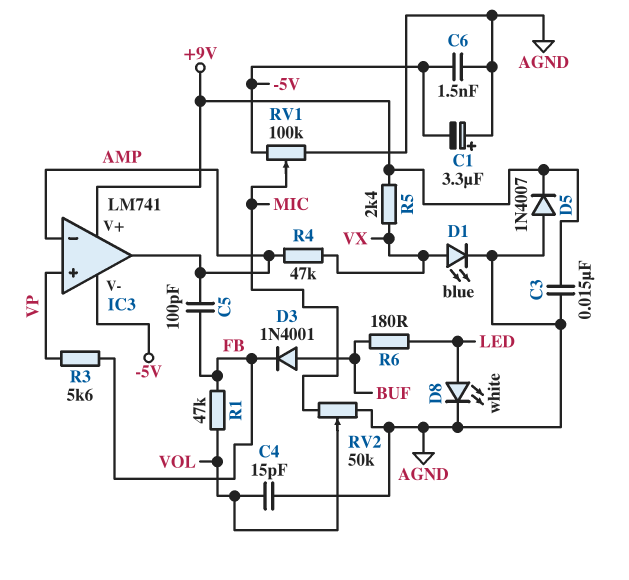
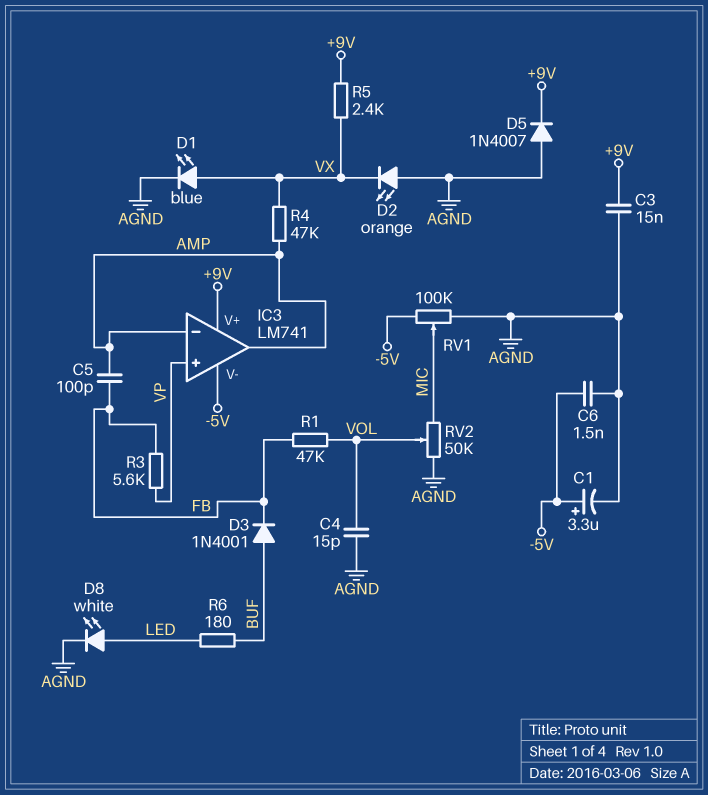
C1: 3.3uF (plus AGND, minus -5V) -> 3.3uF (plus -5V, minus AGND)
D2: none -> LED orange (A AGND, K VX)

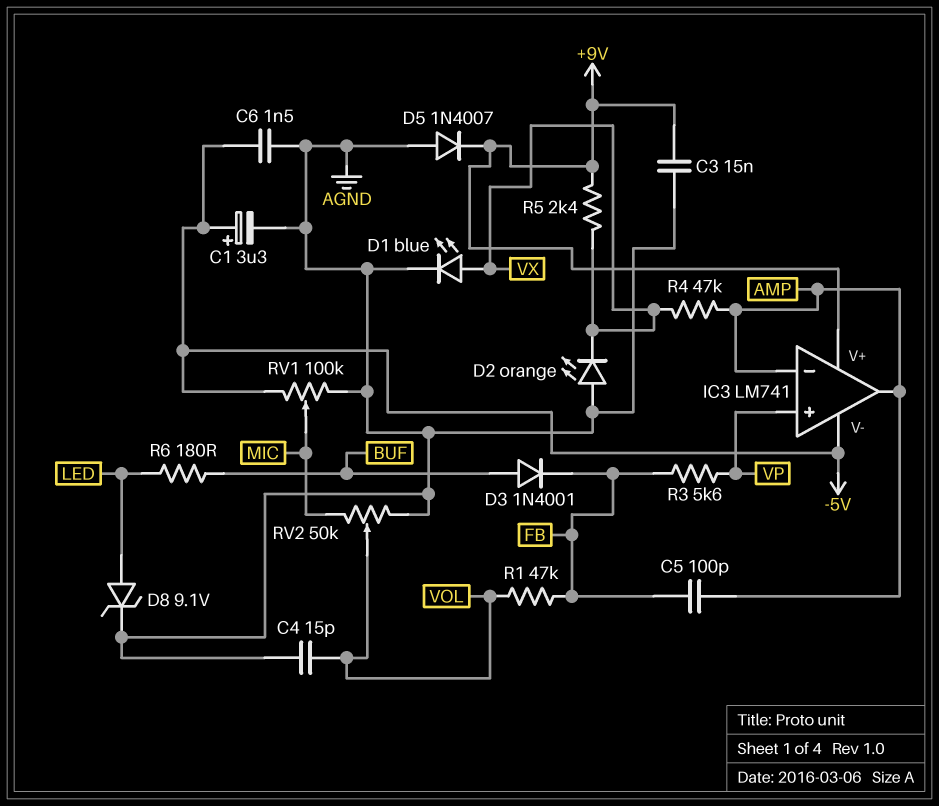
D8: LED white (A LED, K AGND) -> zener 9.1V (A LED, K AGND)

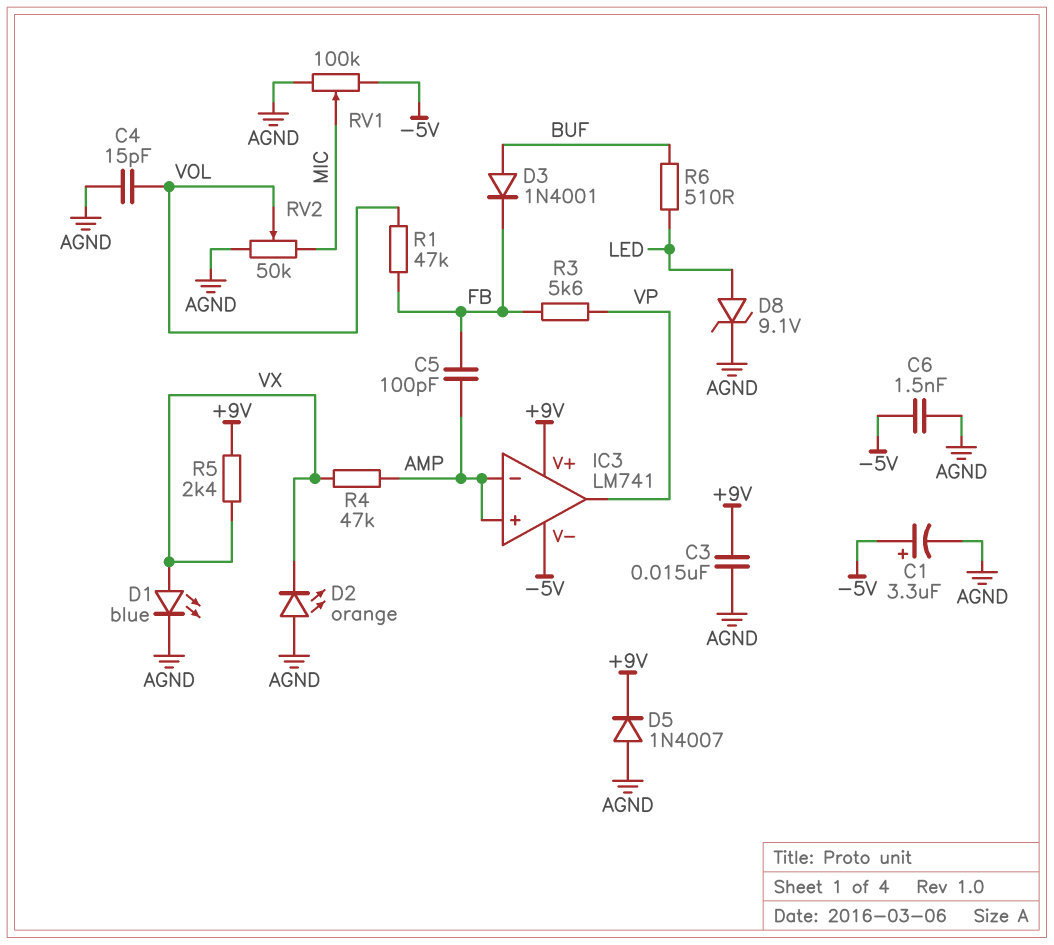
IC3 pin in+: VP -> AMP
IC3 pin out: AMP -> VP
R6: 180 (BUF, LED) -> 510 (BUF, LED)

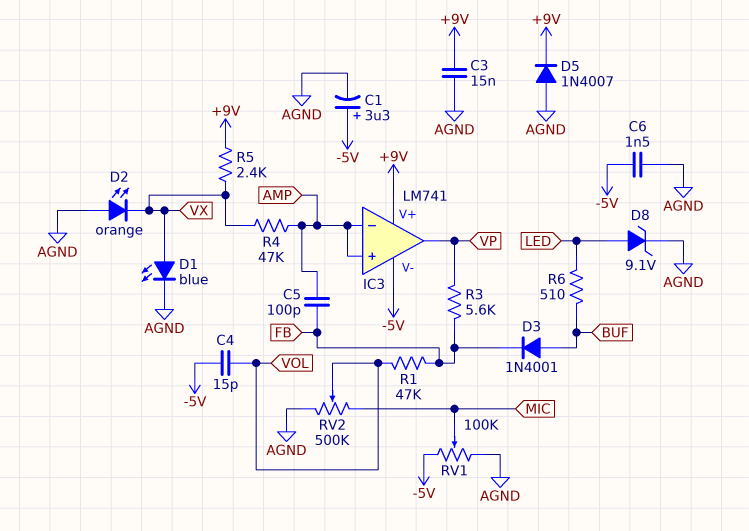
C4: 15pF (AGND, VOL) -> 15pF (-5V, VOL)
RV2: 50k (AGND, MIC, wiper VOL) -> 500k (AGND, MIC, wiper VOL)

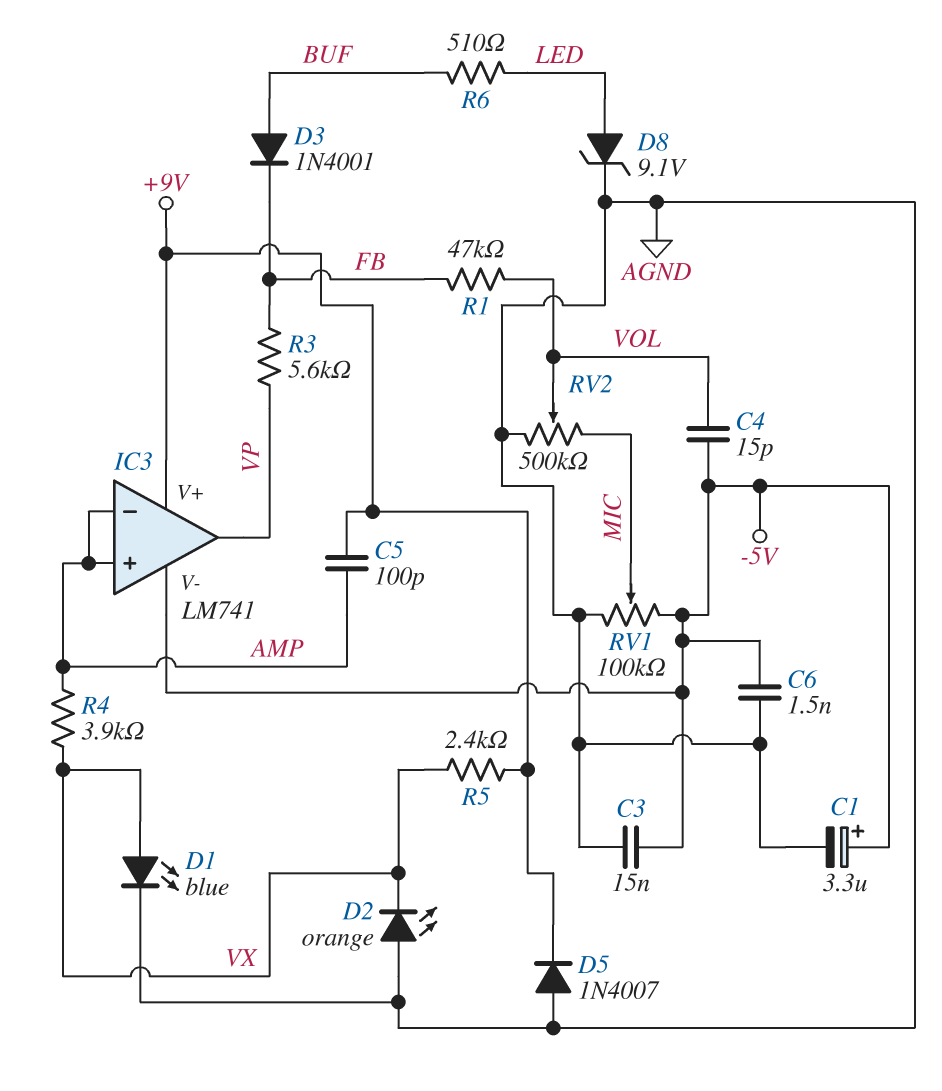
C3: 15nF (+9V, AGND) -> 15nF (-5V, AGND)
C5: 100pF (AMP, FB) -> 100pF (+9V, AMP)
R4: 47k (AMP, VX) -> 3.9k (AMP, VX)

